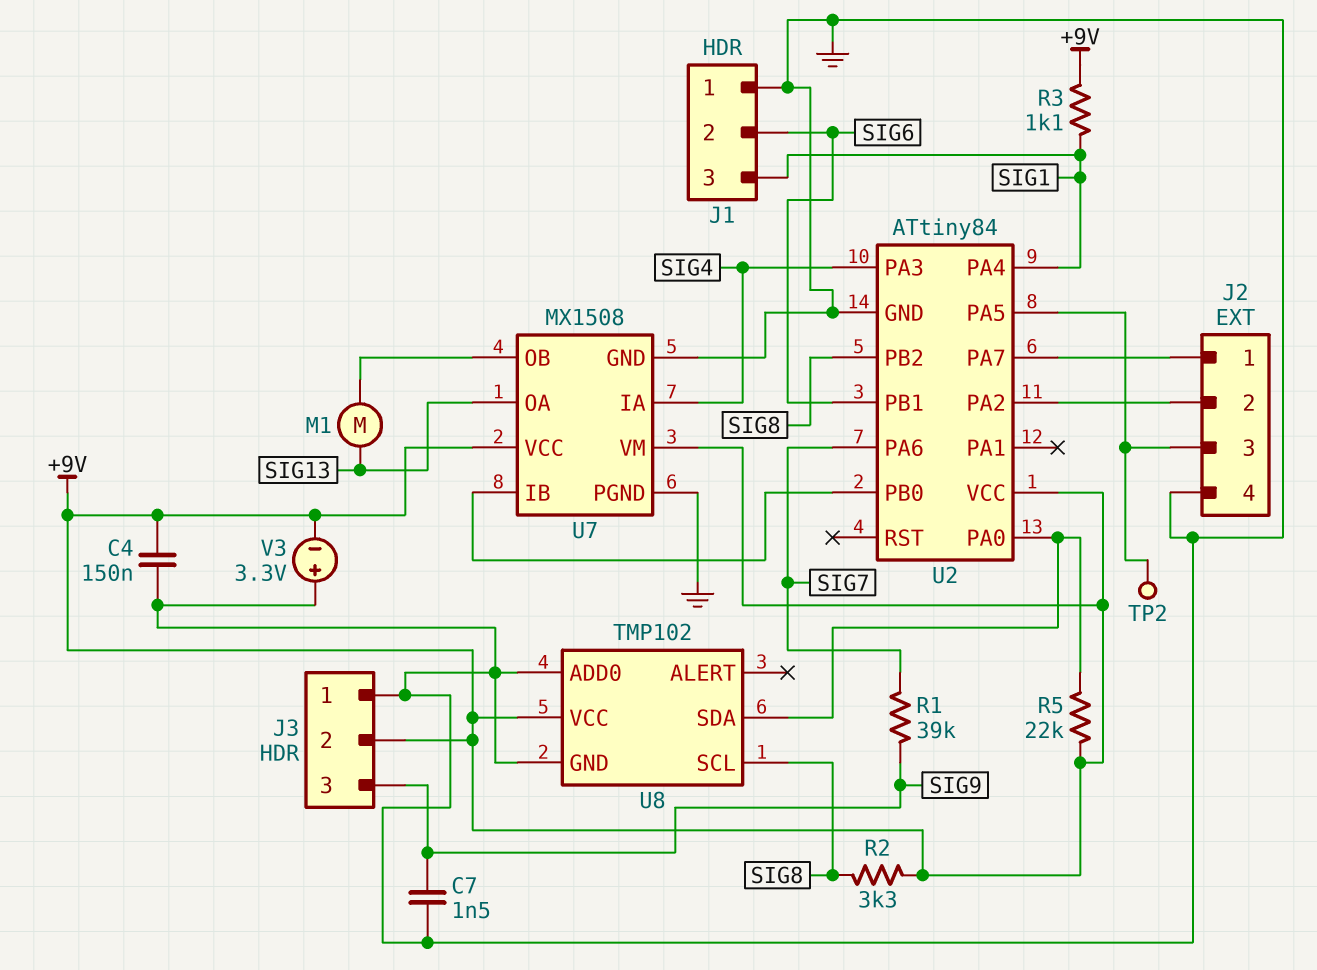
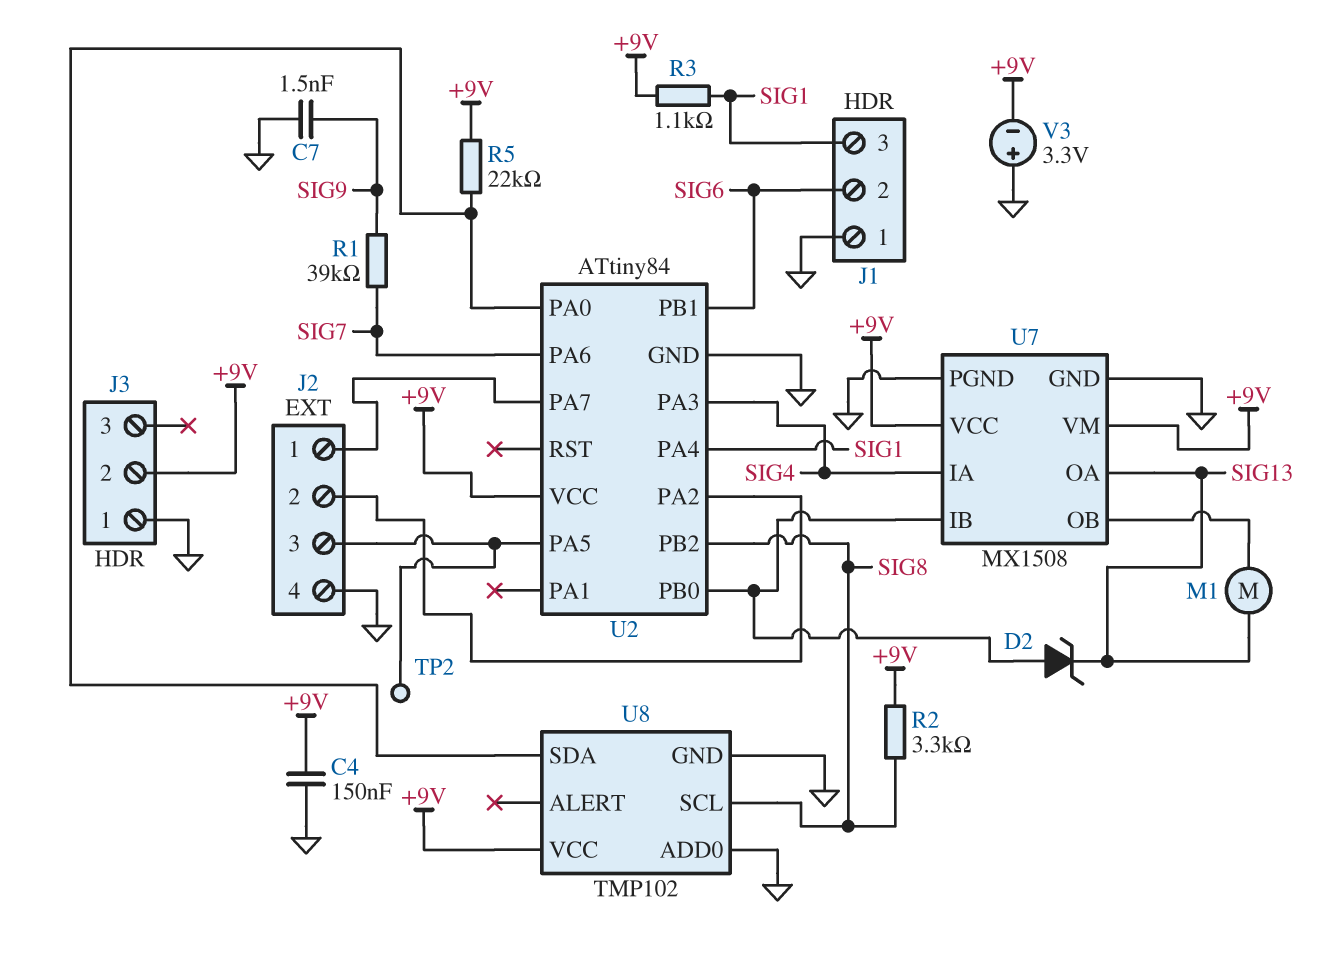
D2: none -> zener (A U2/PB0, K SIG13)
J3 pin 3: SIG9 -> none

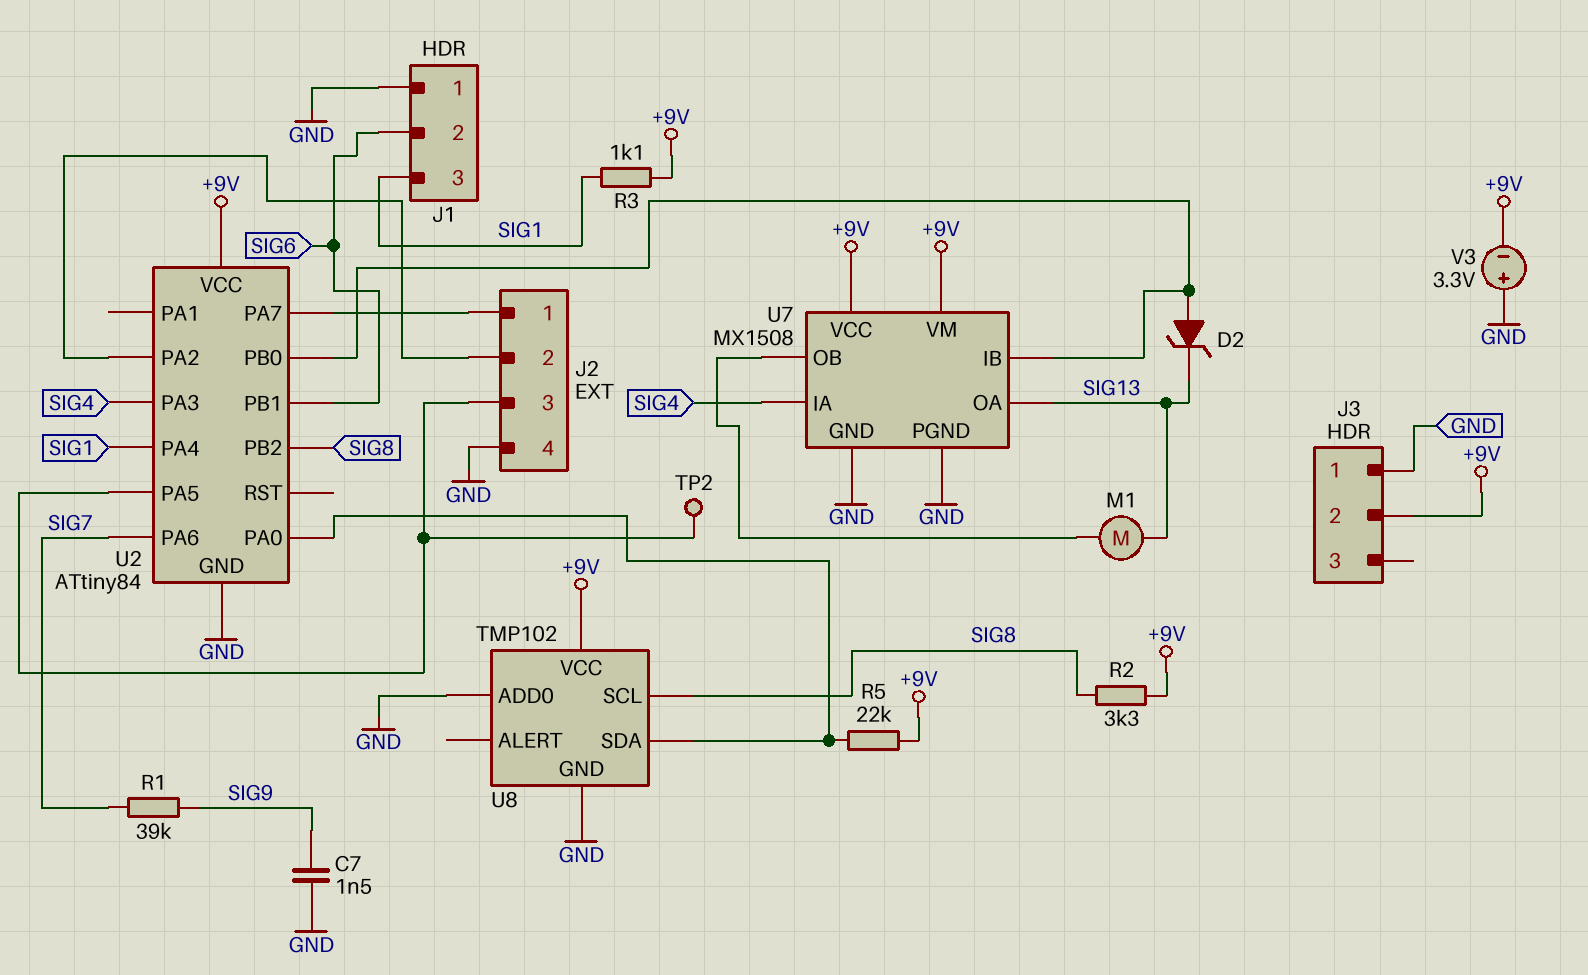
C4: 150nF (+9V, GND) -> none

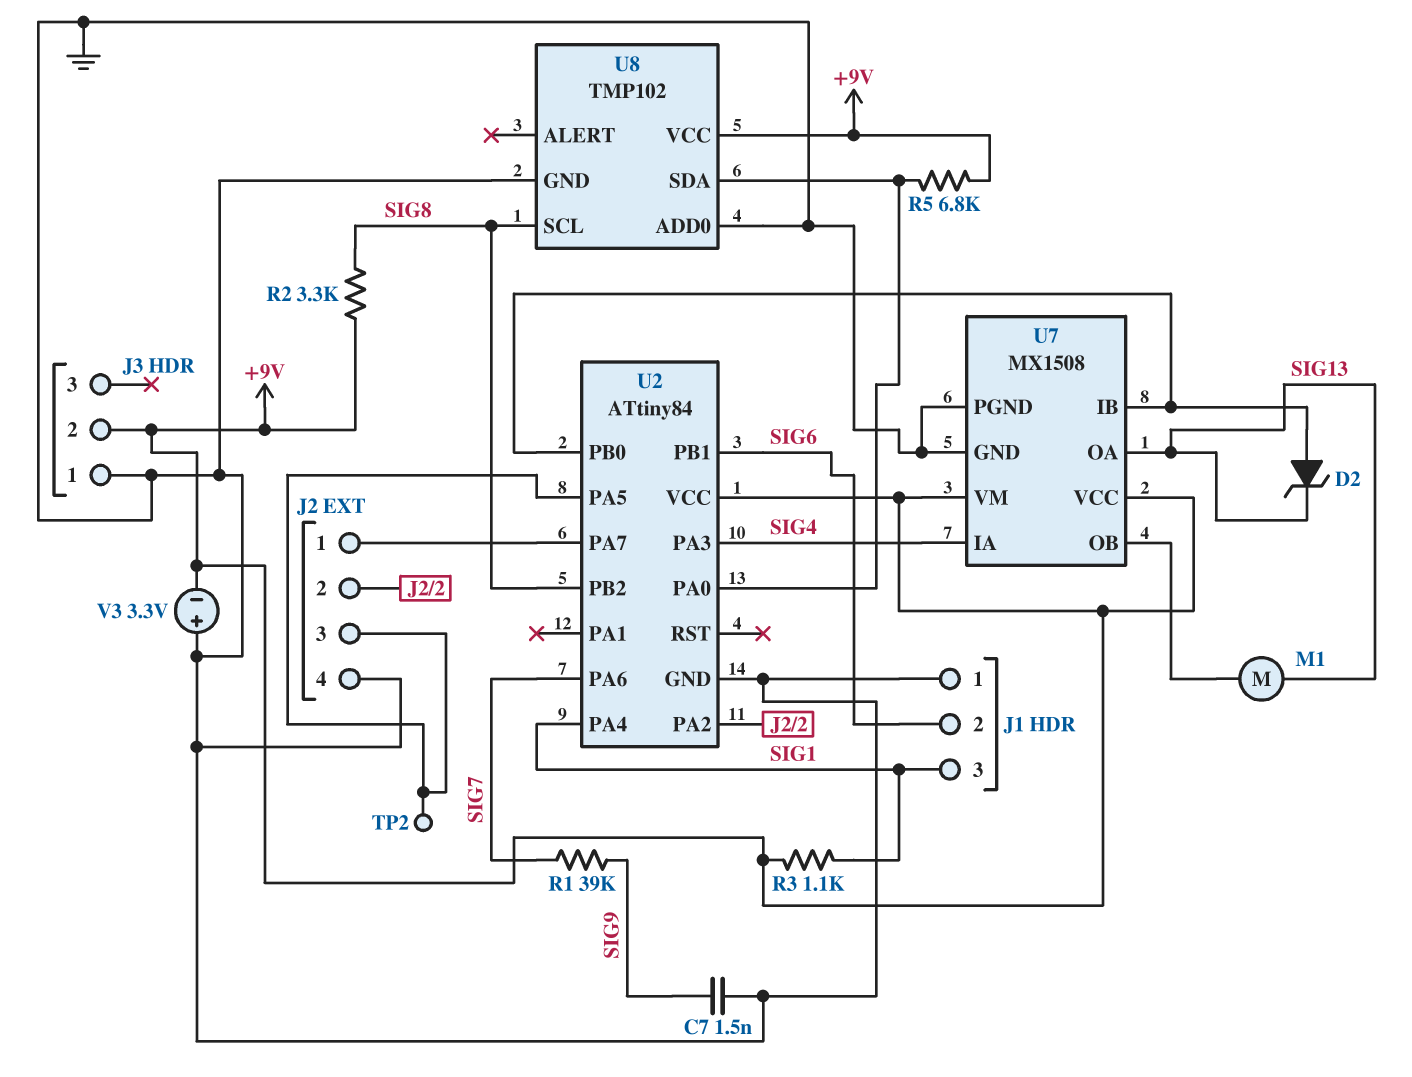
R5: 22k (+9V, U2/PA0) -> 6.8k (+9V, U2/PA0)

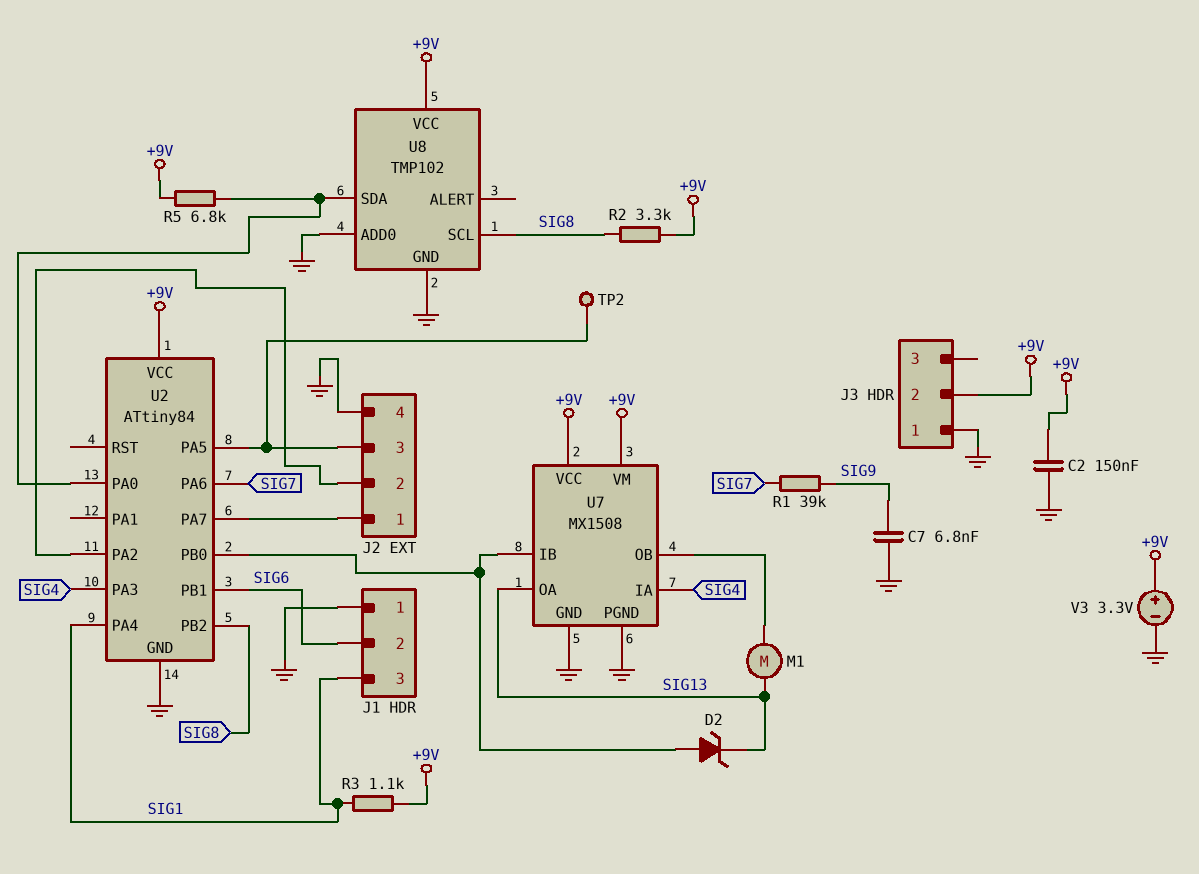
C2: none -> 150nF (+9V, GND)
C7: 1.5nF (GND, SIG9) -> 6.8nF (GND, SIG9)
V3: 3.3V (plus GND, minus +9V) -> 3.3V (plus +9V, minus GND)

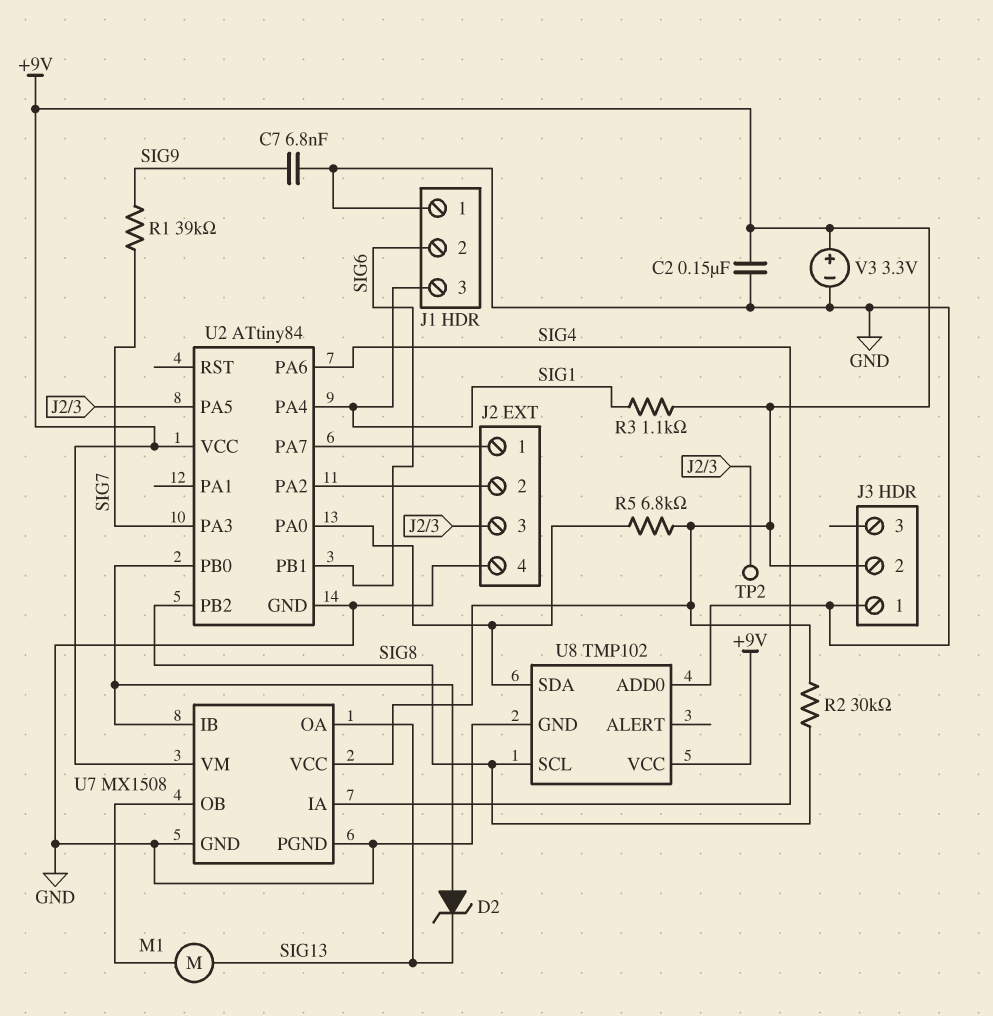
R2: 3.3k (+9V, SIG8) -> 30k (+9V, SIG8)
U2 pin PA3: SIG4 -> SIG7
U2 pin PA6: SIG7 -> SIG4

